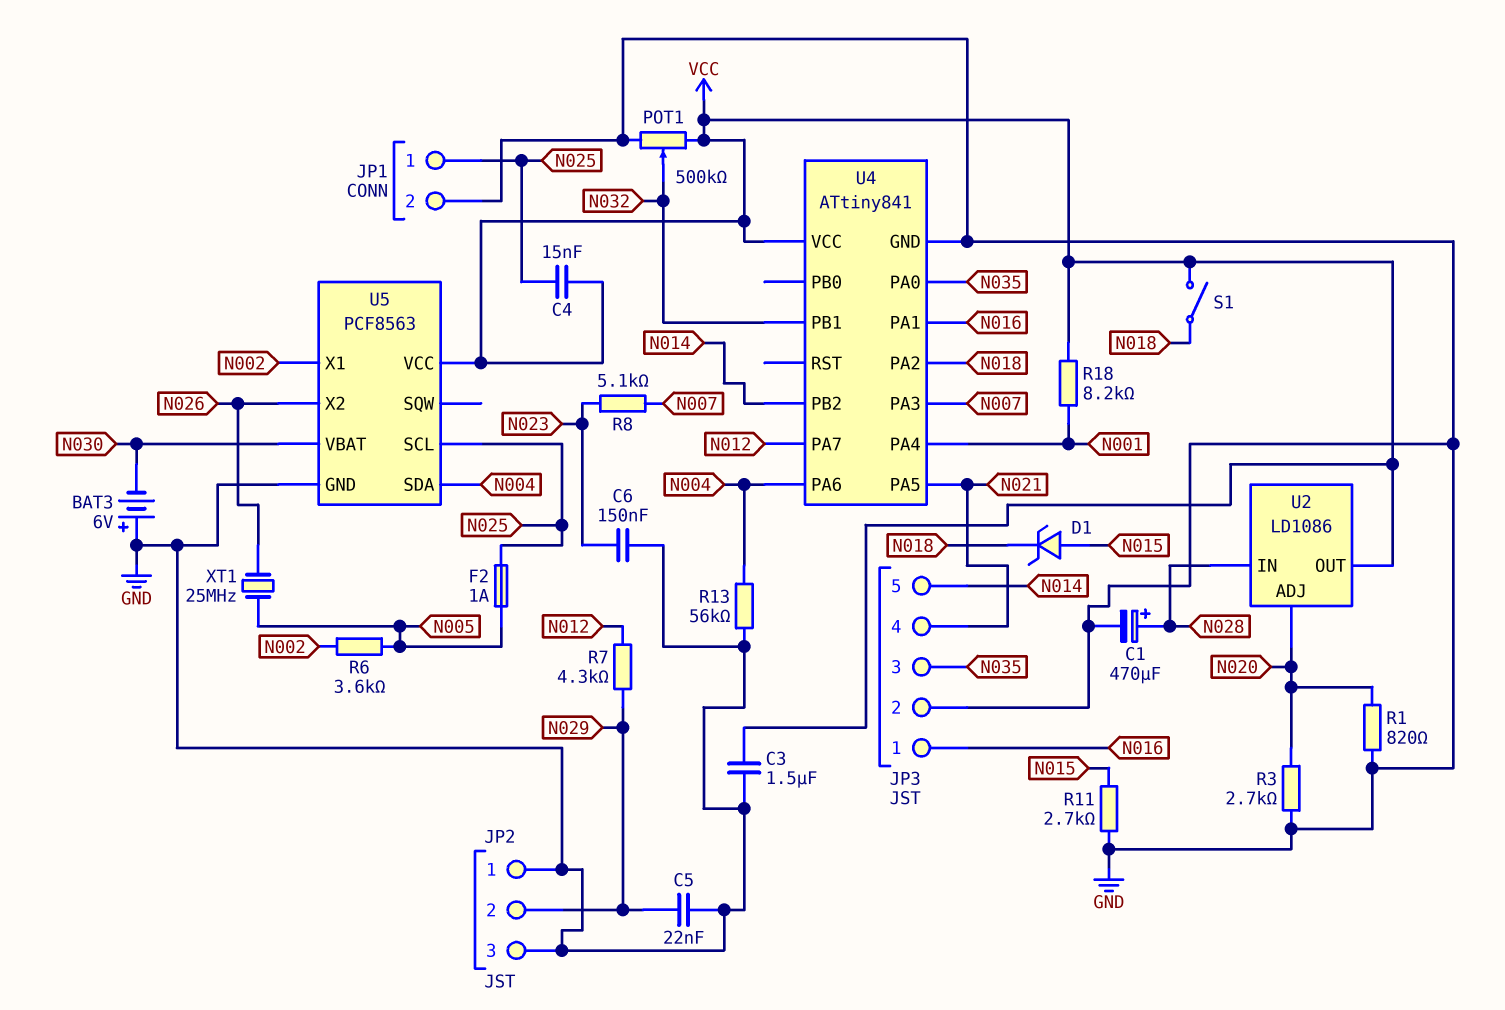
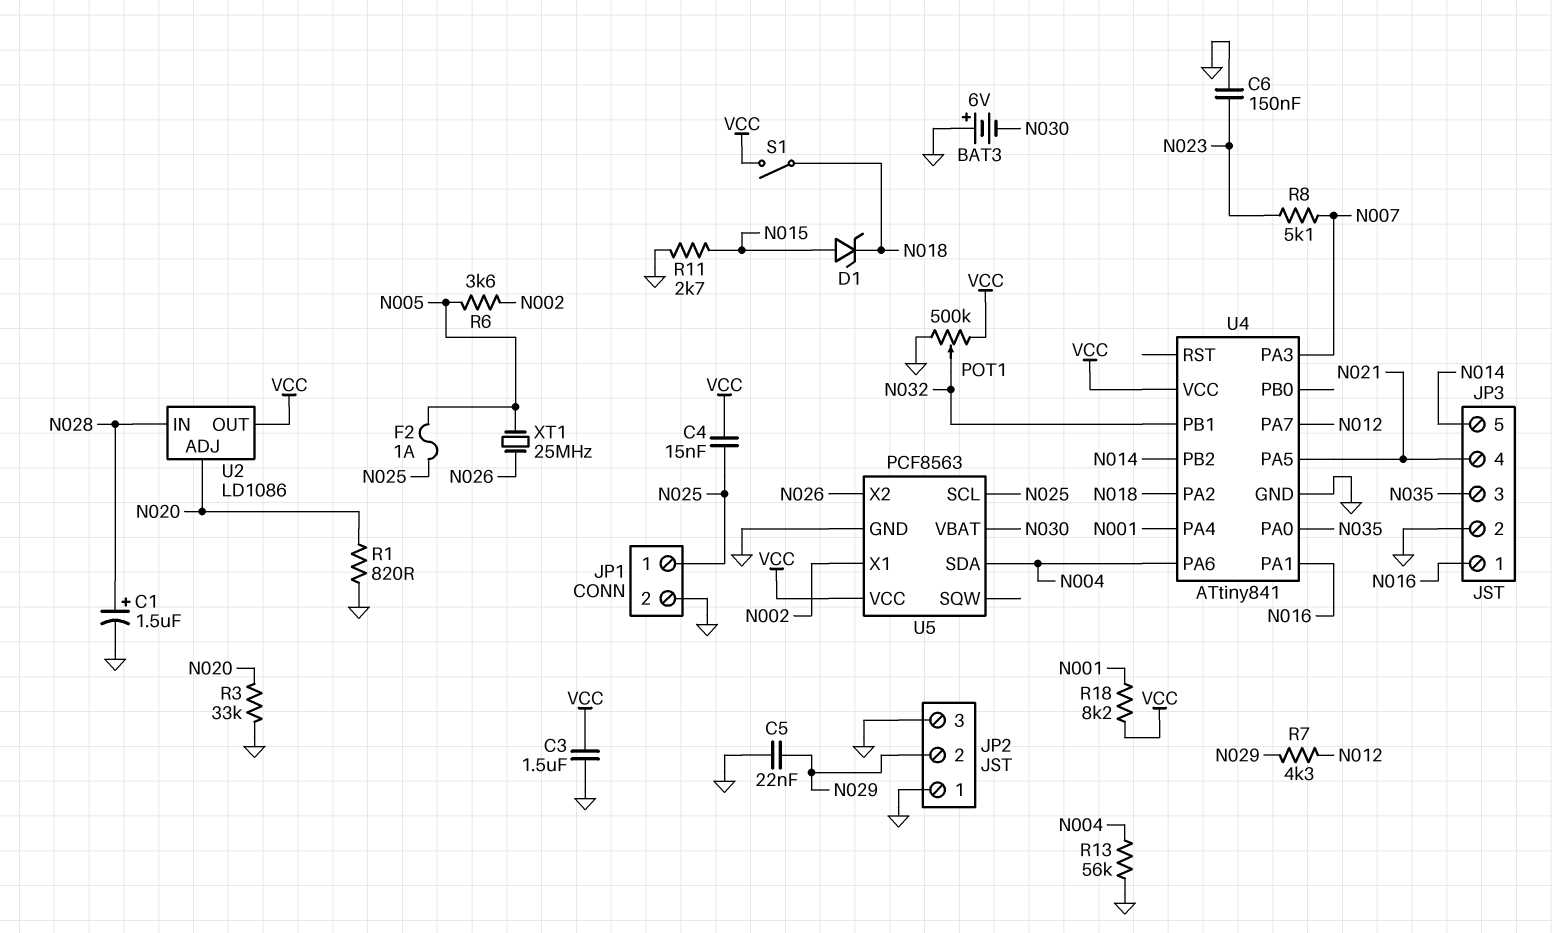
C1: 470uF (plus N028, minus GND) -> 1.5uF (plus N028, minus GND)
R3: 2.7k (GND, N020) -> 33k (GND, N020)

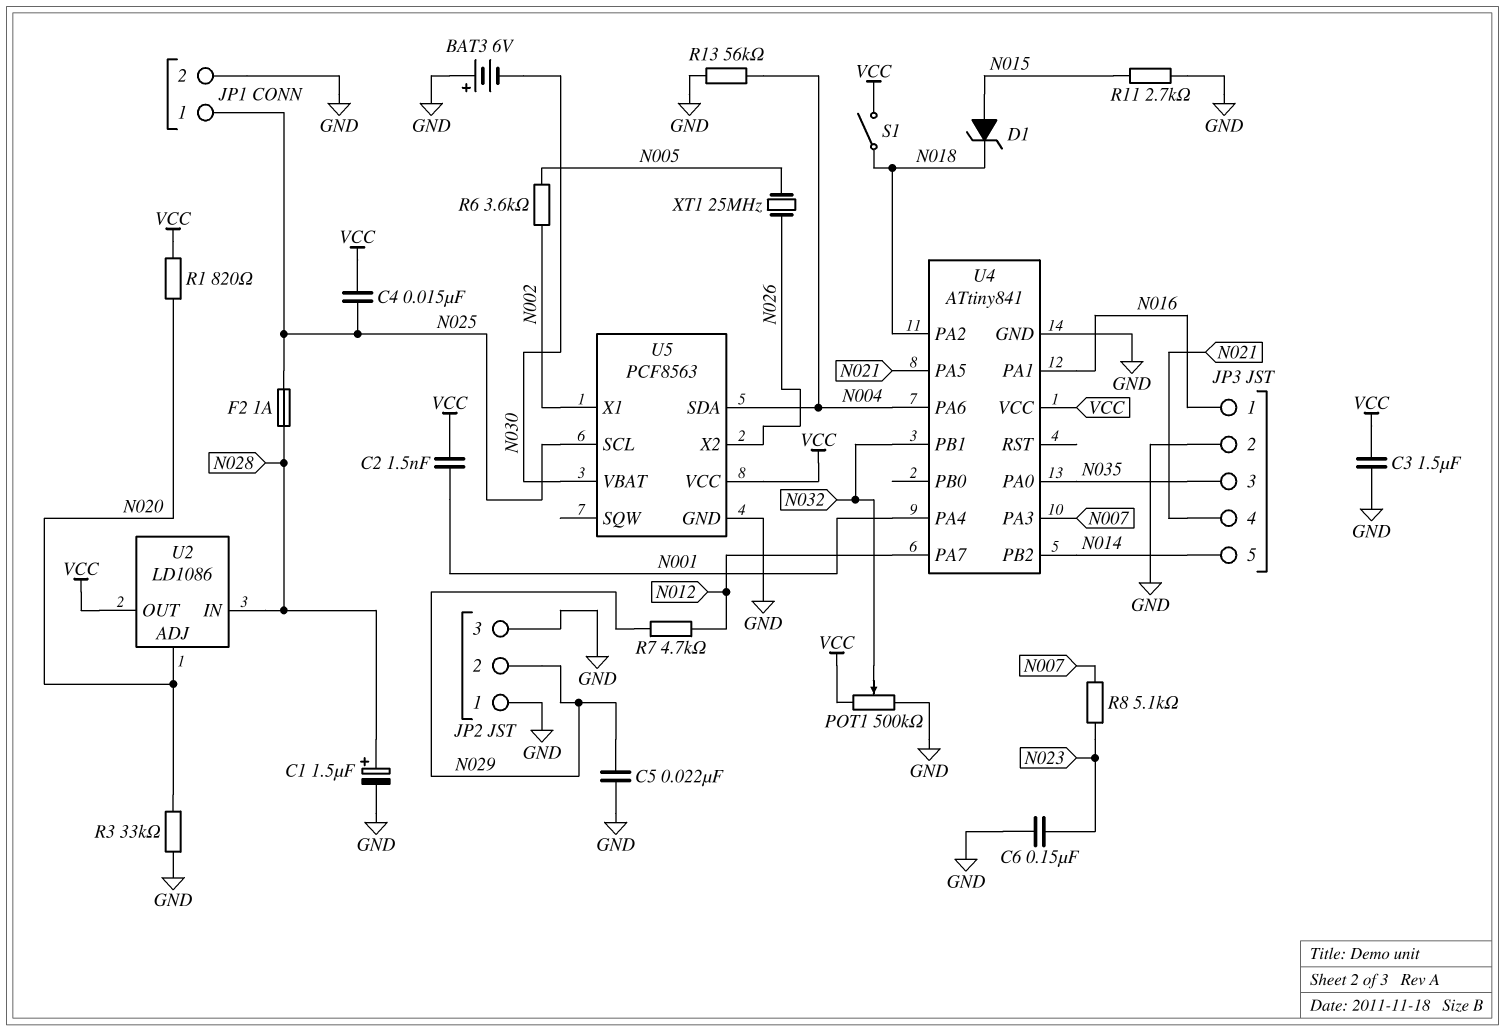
C2: none -> 1.5nF (N001, VCC)
F2: 1A (N005, N025) -> 1A (N025, N028)
R1: 820 (GND, N020) -> 820 (N020, VCC)
R7: 4.3k (N012, N029) -> 4.7k (N012, N029)
R18: 8.2k (N001, VCC) -> none

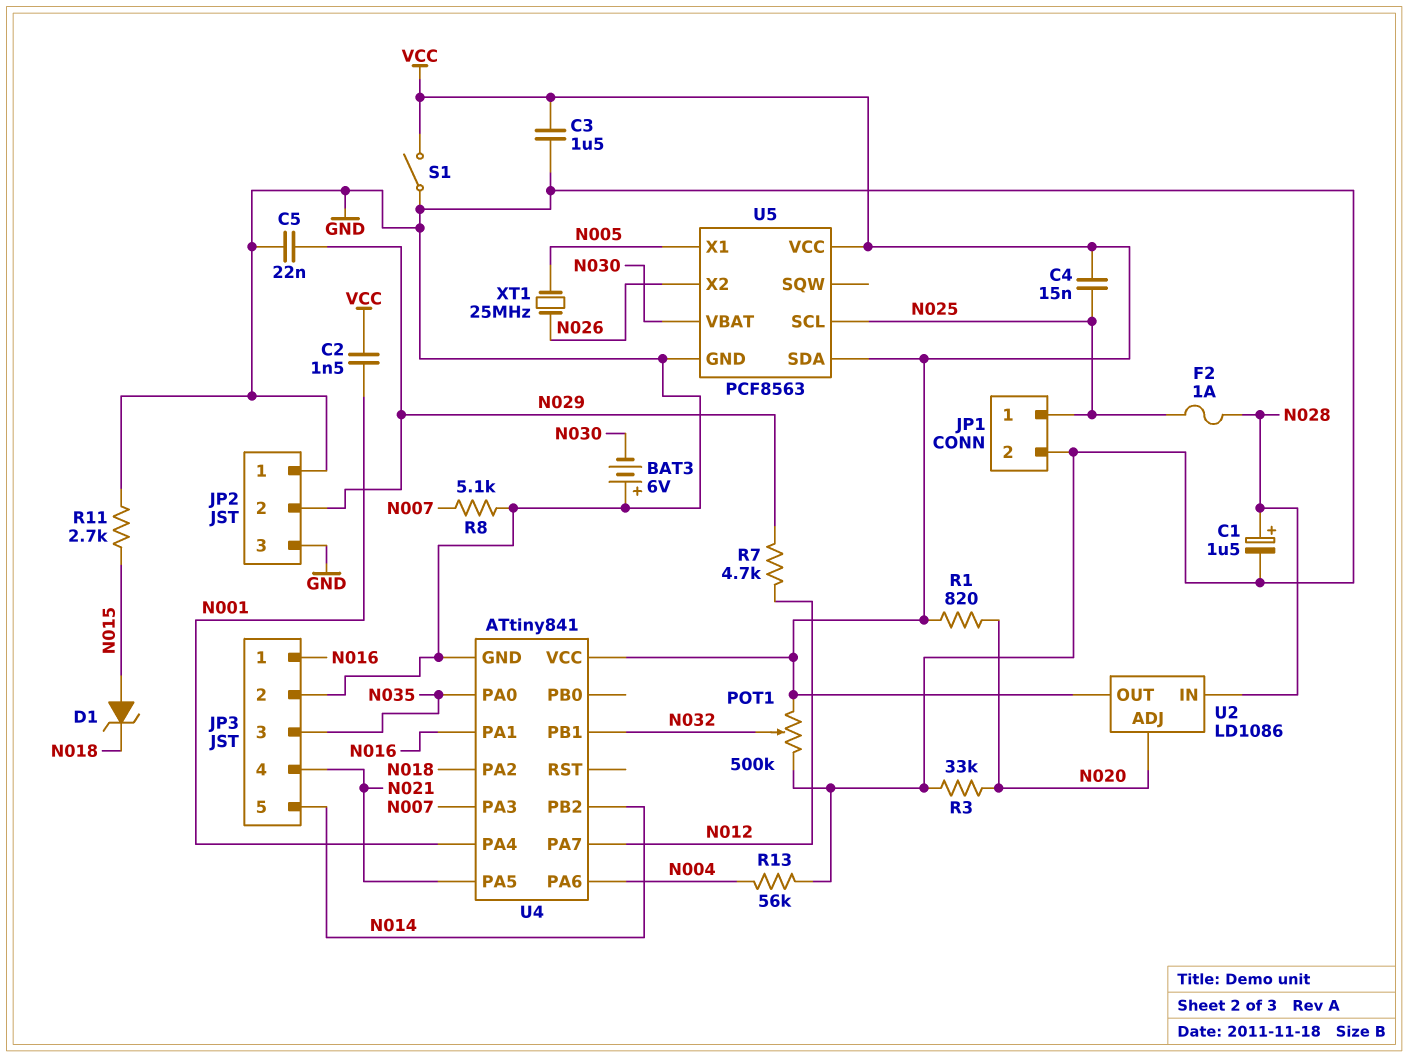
C6: 150nF (GND, N023) -> none
R6: 3.6k (N002, N005) -> none
R8: 5.1k (N007, N023) -> 5.1k (GND, N007)
S1: switch (N018, VCC) -> switch (GND, VCC)
U5 pin SDA: N004 -> VCC
U5 pin X1: N002 -> N005

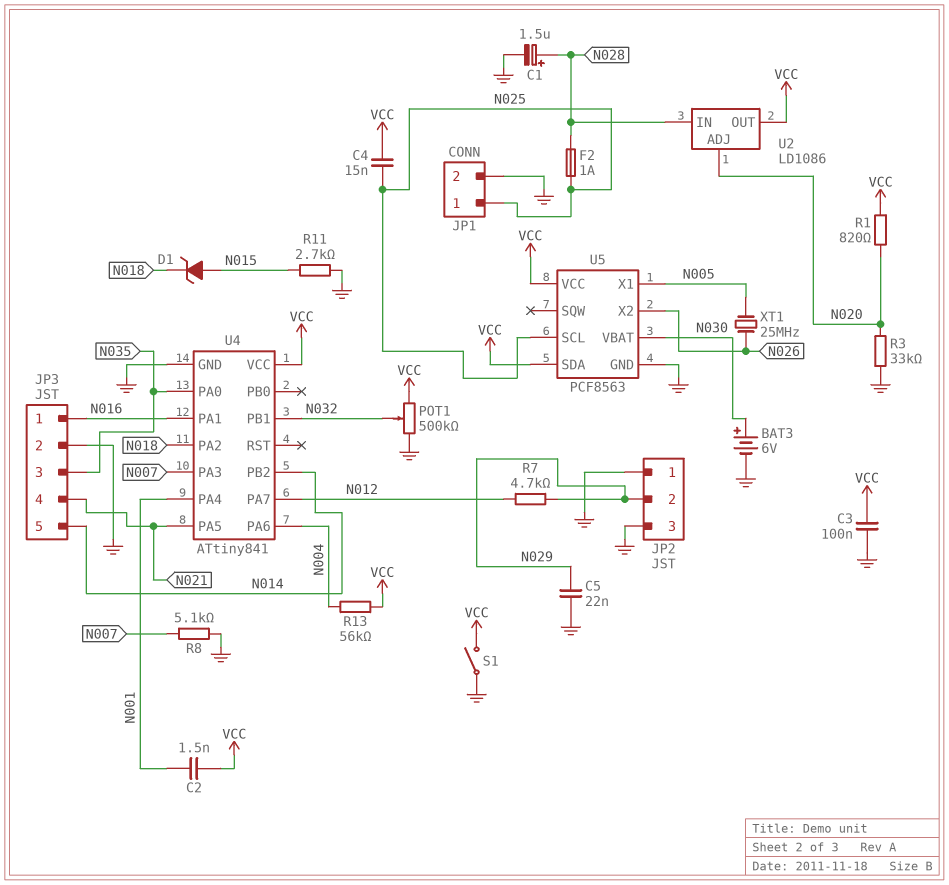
BAT3: 6V (plus GND, minus N030) -> 6V (plus N030, minus GND)
C3: 1.5uF (GND, VCC) -> 100nF (GND, VCC)
R13: 56k (GND, N004) -> 56k (N004, VCC)

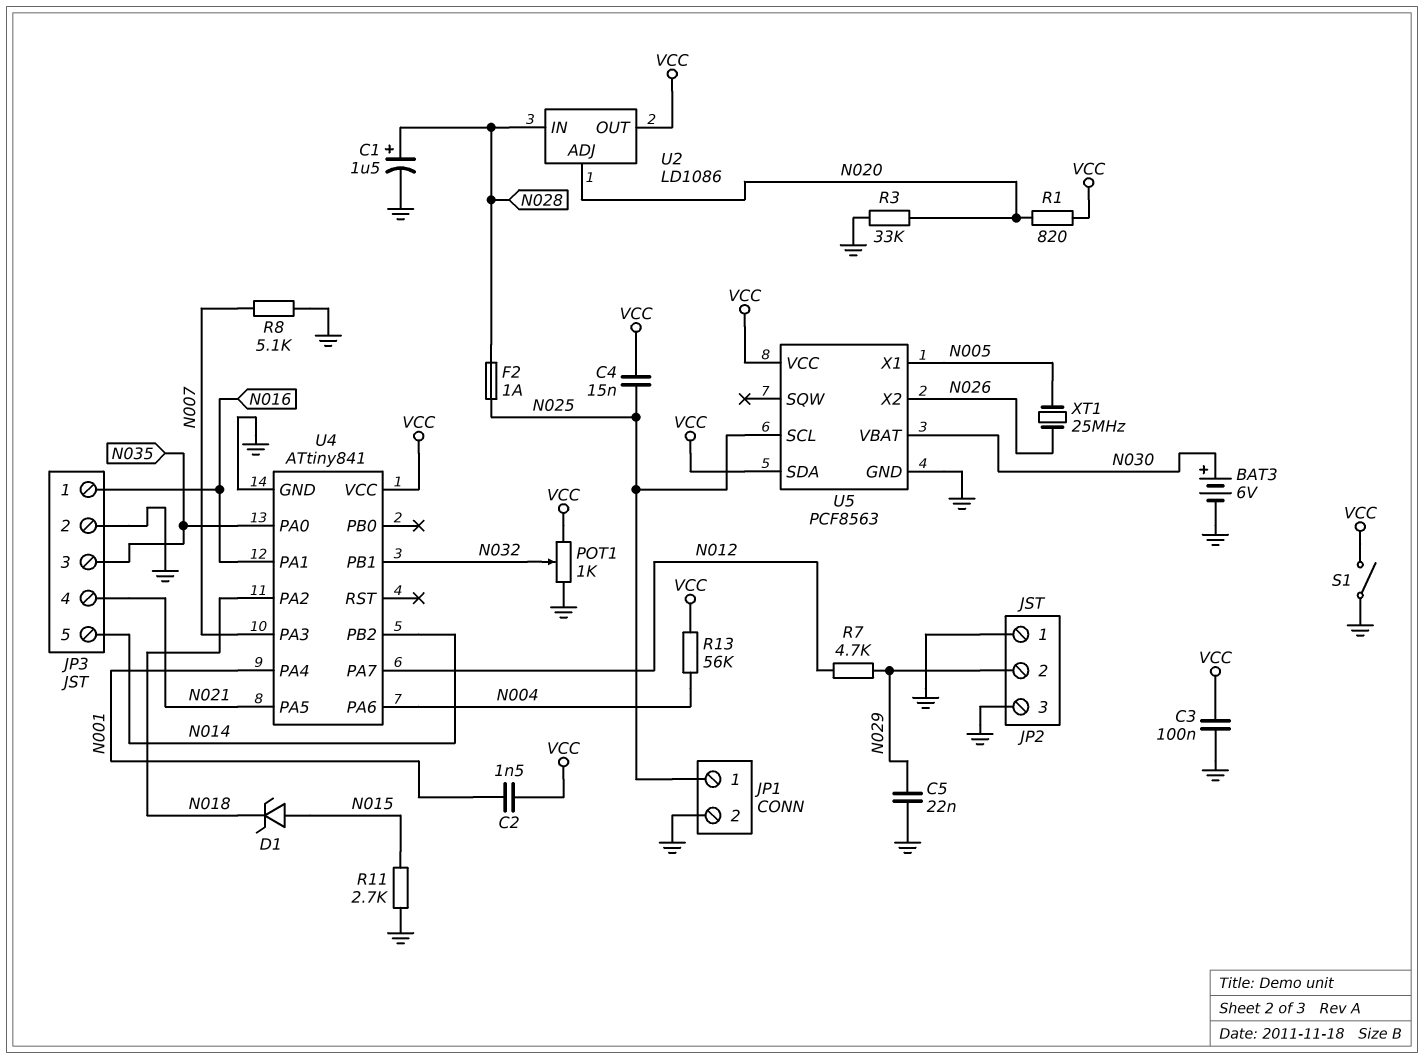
POT1: 500k (GND, VCC, wiper N032) -> 1k (GND, VCC, wiper N032)

